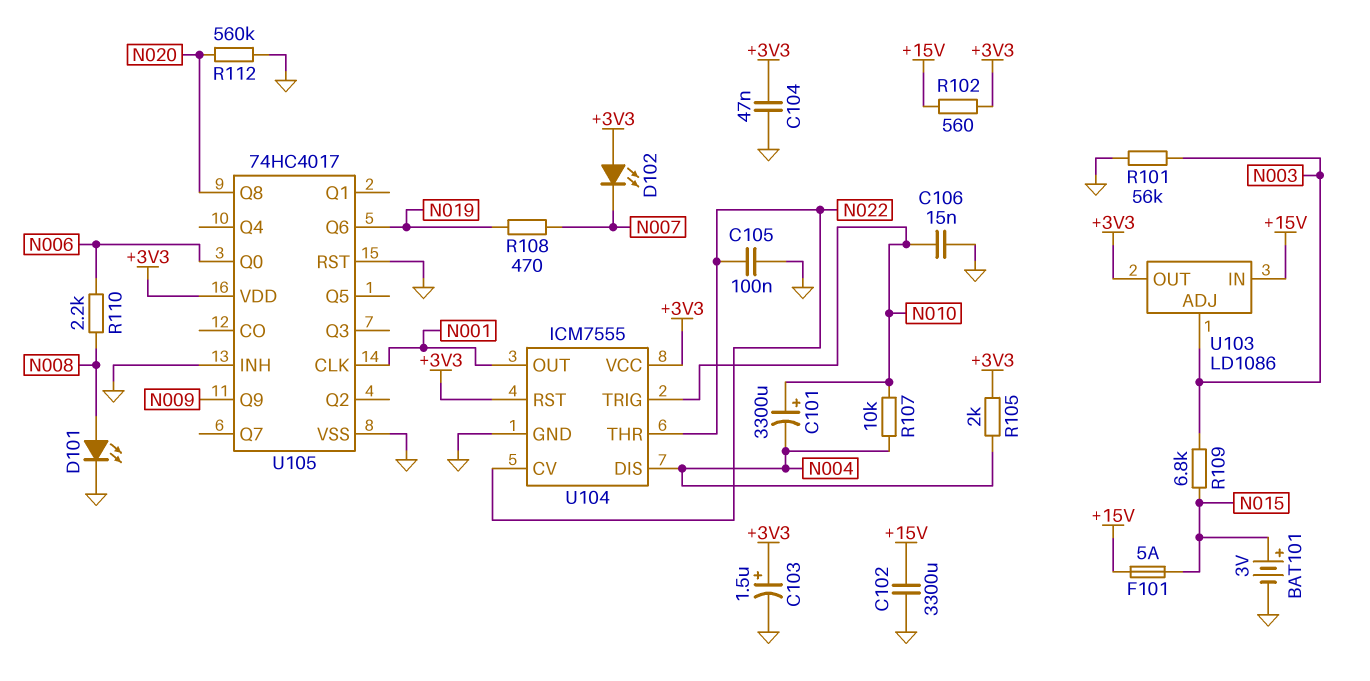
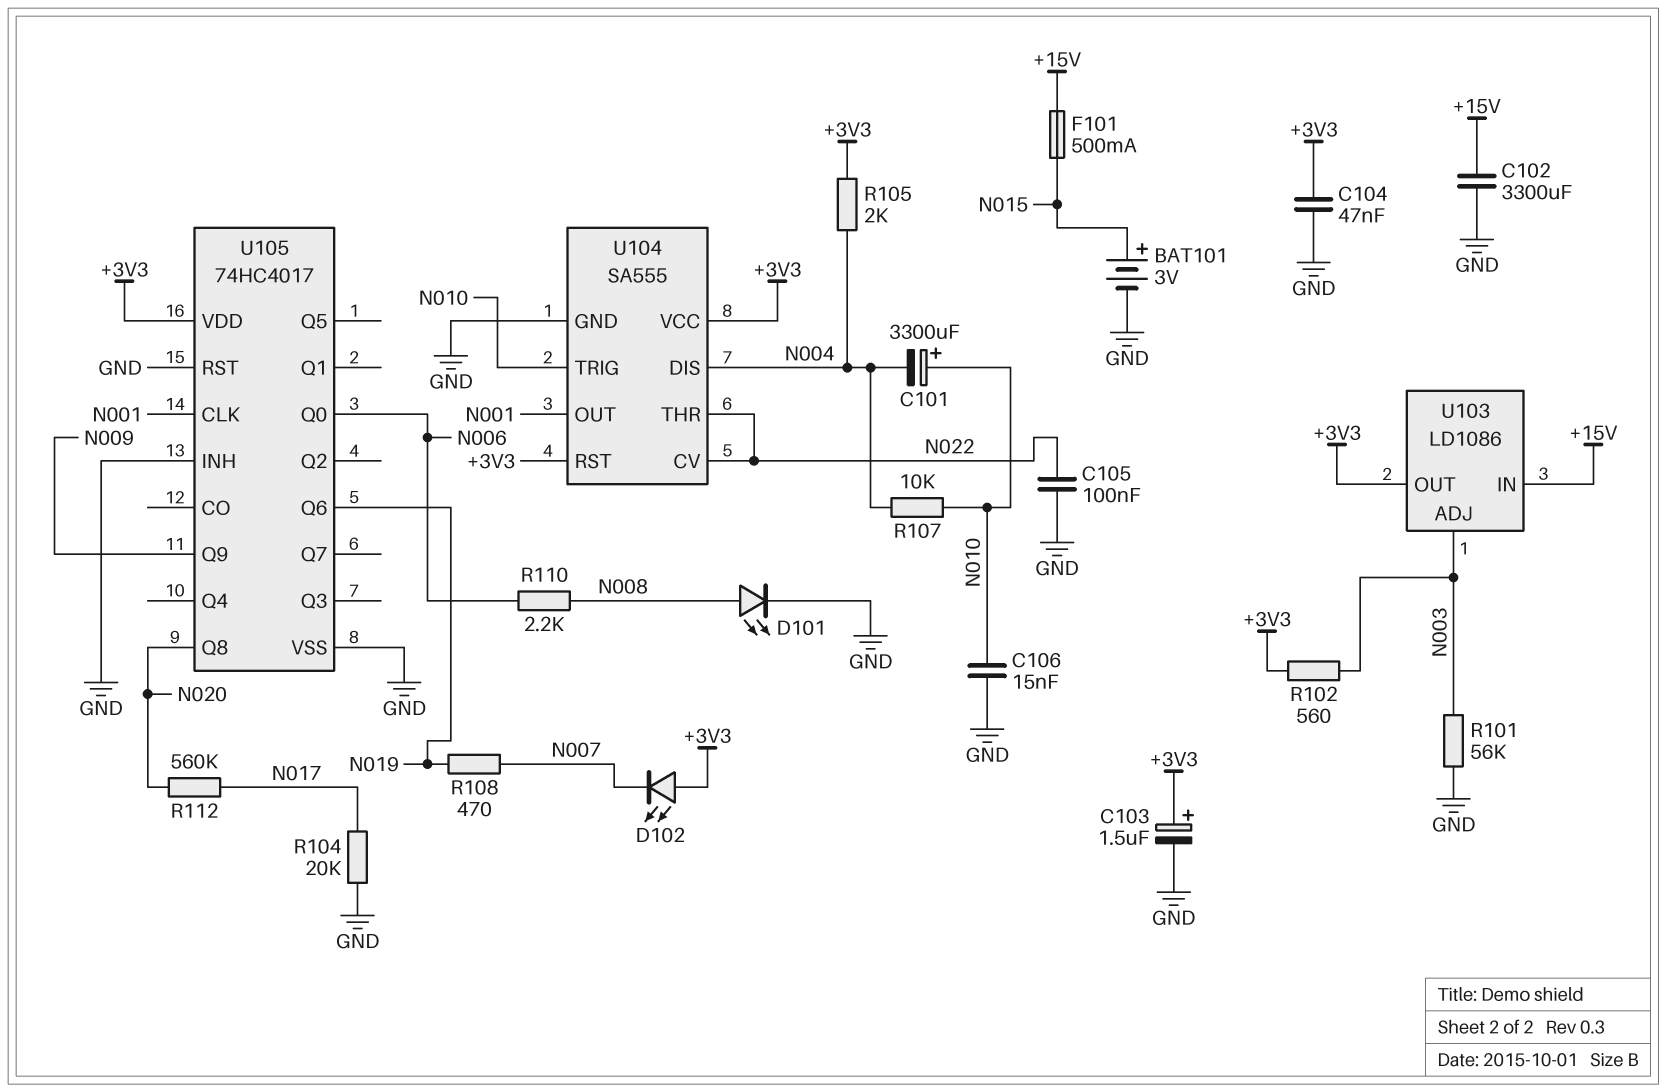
F101: 5A (+15V, N015) -> 500mA (+15V, N015)
R102: 560 (+3V3, +15V) -> 560 (+3V3, N003)
R104: none -> 20k (GND, N017)
R109: 6.8k (N003, N015) -> none
R112: 560k (GND, N020) -> 560k (N017, N020)
U104: ICM7555 -> SA555

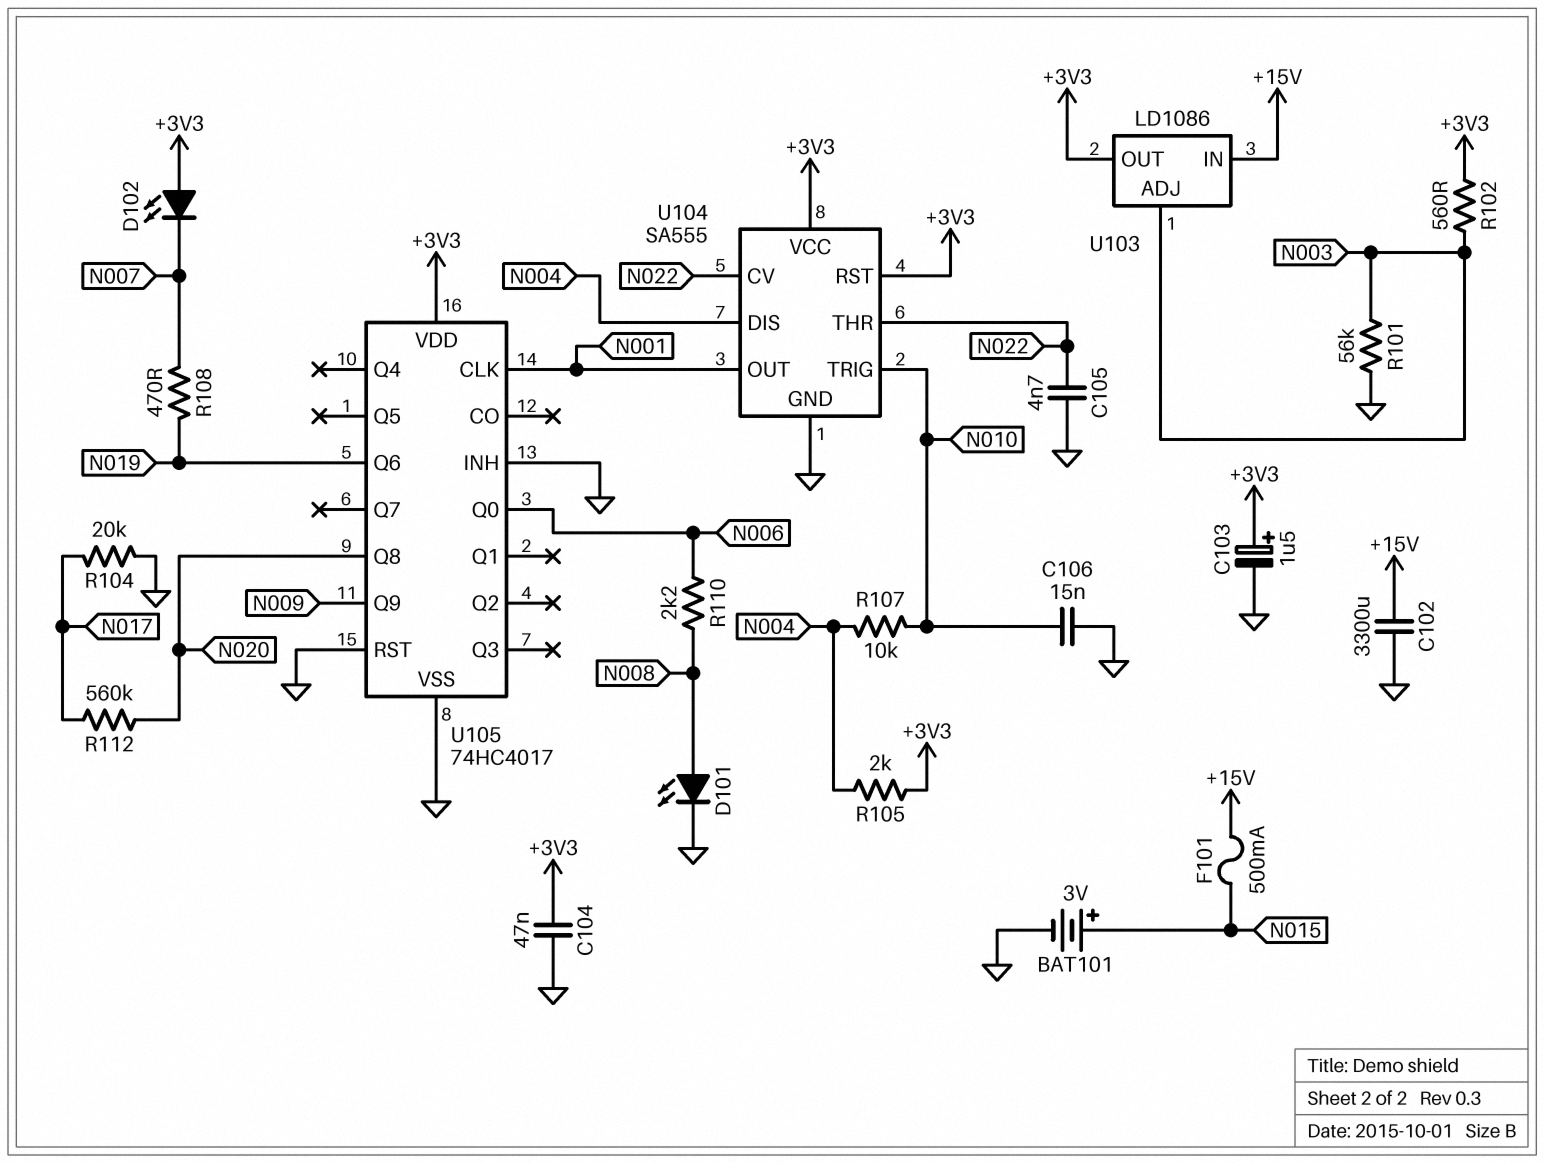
C101: 3300uF (plus N010, minus N004) -> none
C105: 100nF (GND, N022) -> 4.7nF (GND, N022)

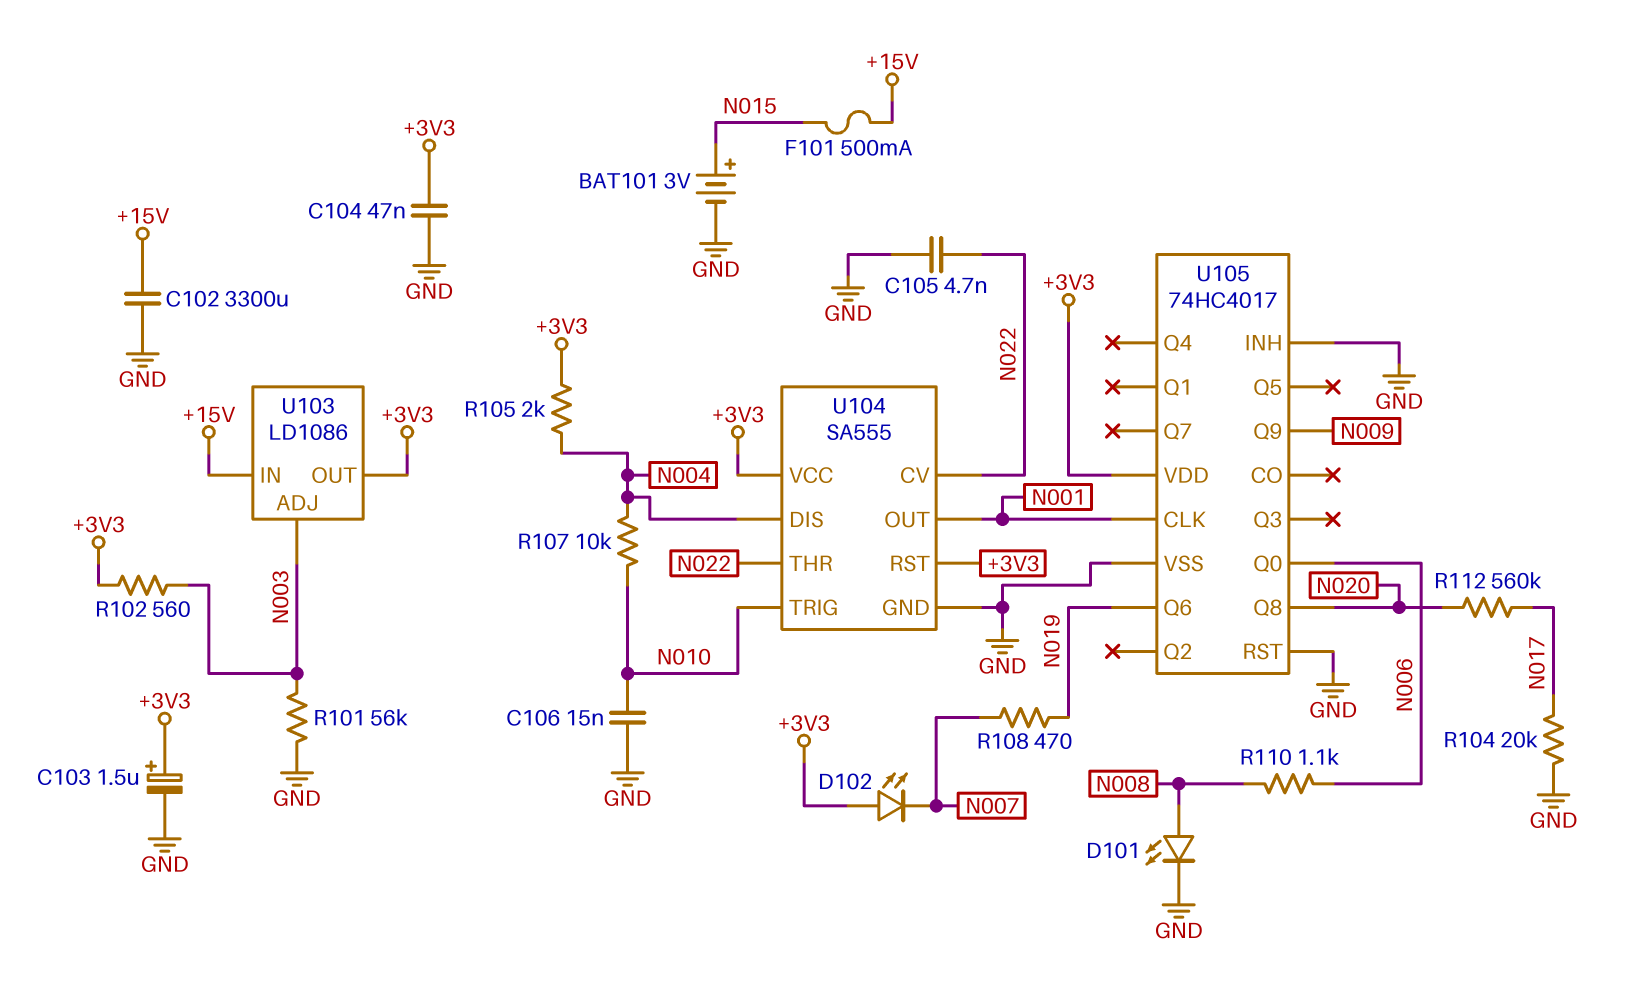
R110: 2.2k (N006, N008) -> 1.1k (N006, N008)

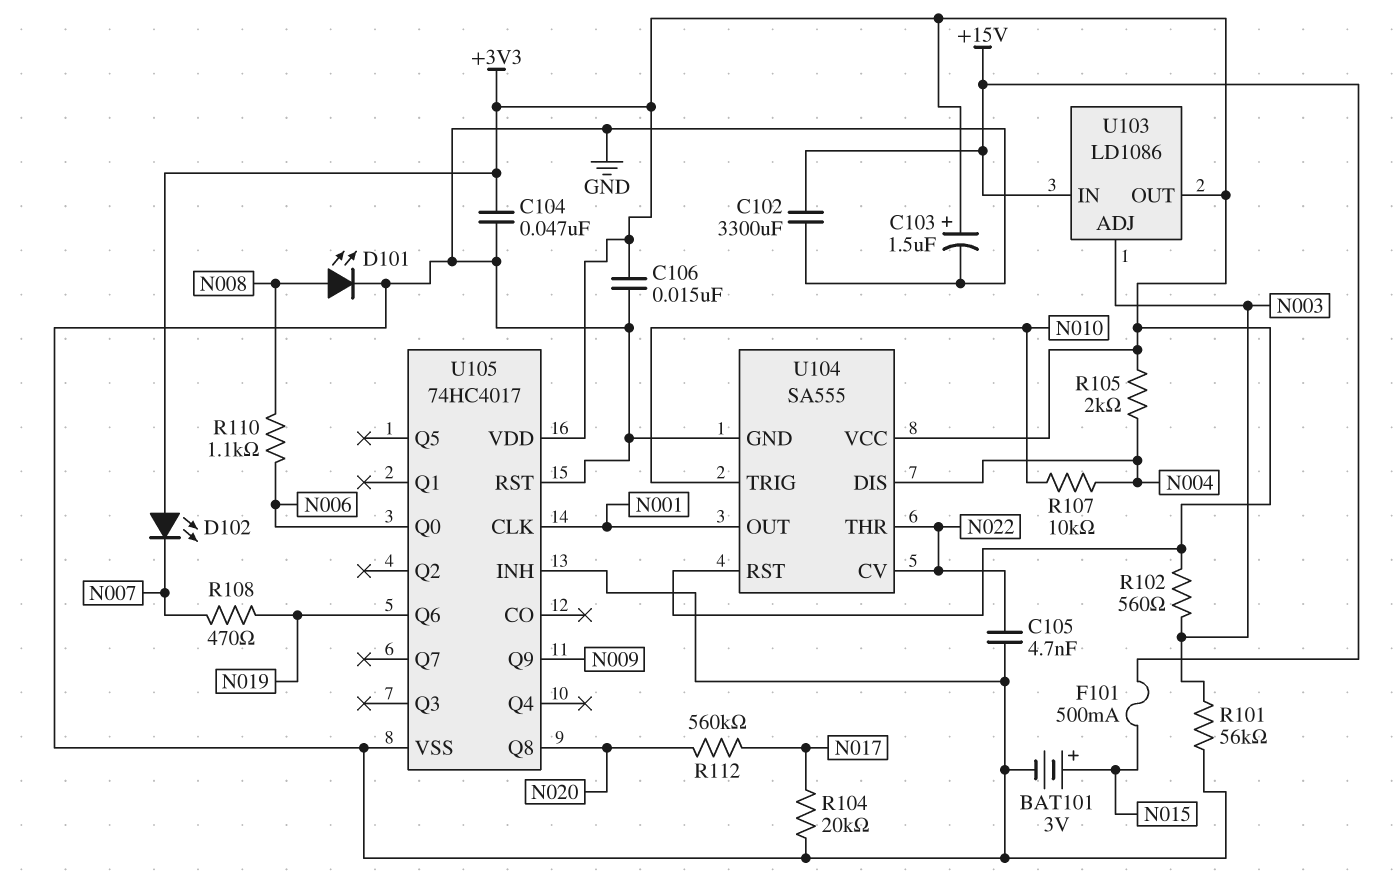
C106: 15nF (GND, N010) -> 15nF (+3V3, GND)

